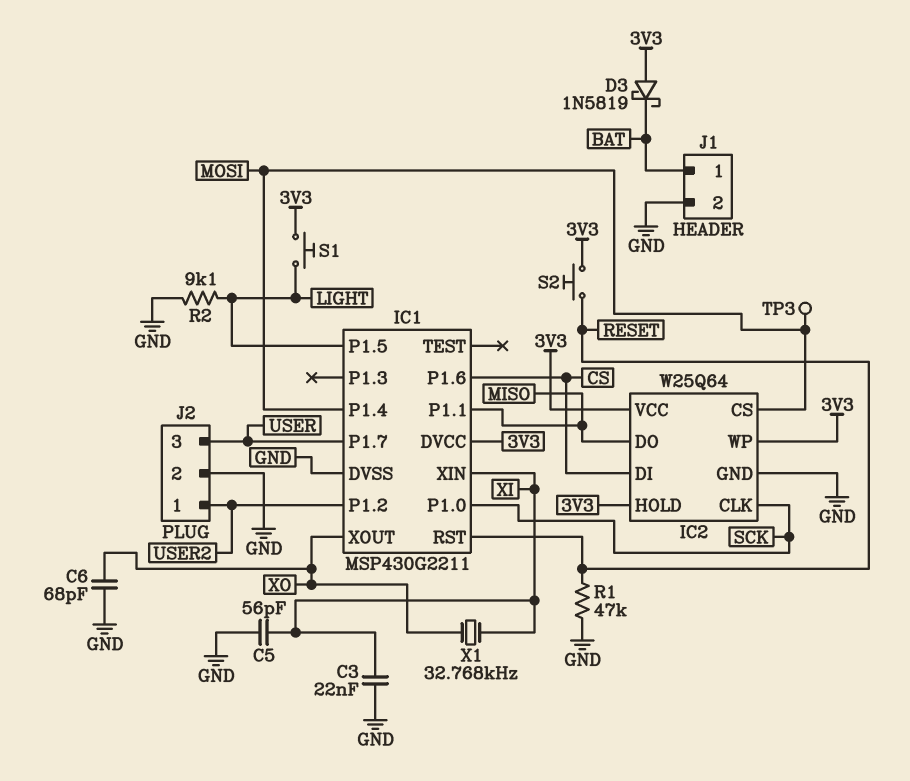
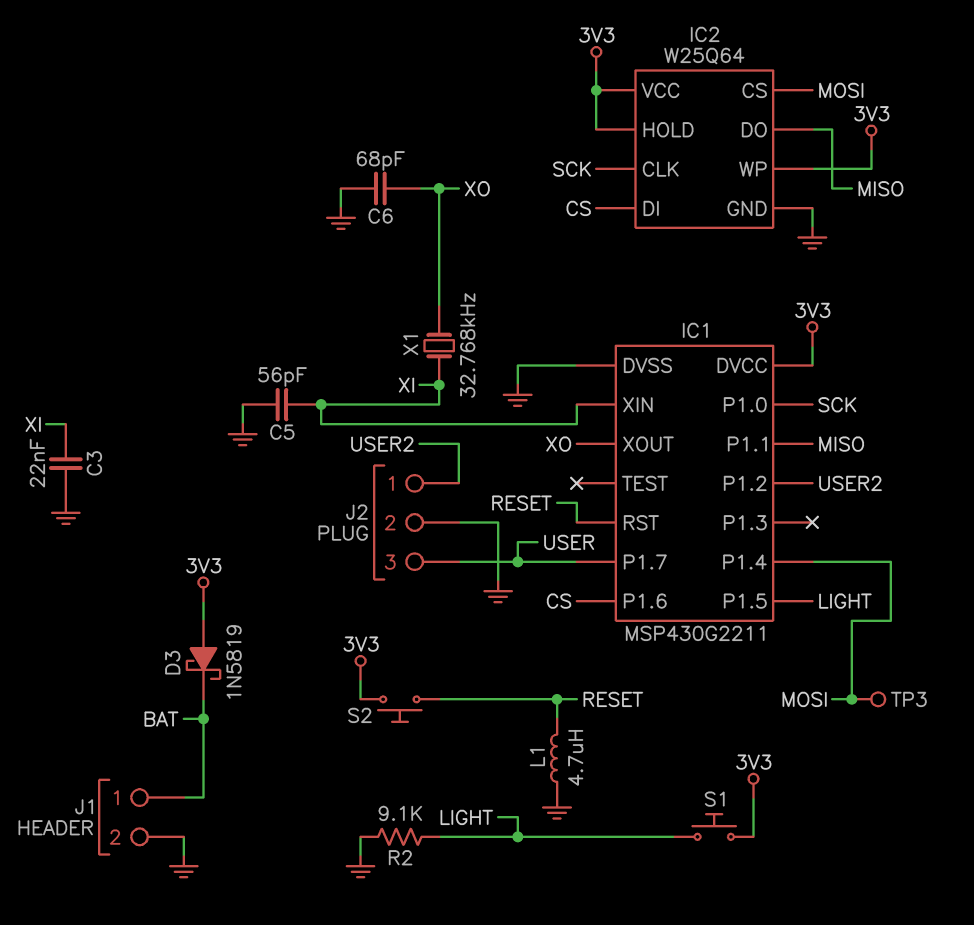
L1: none -> 4.7uH (GND, RESET)
R1: 47k (GND, RESET) -> none

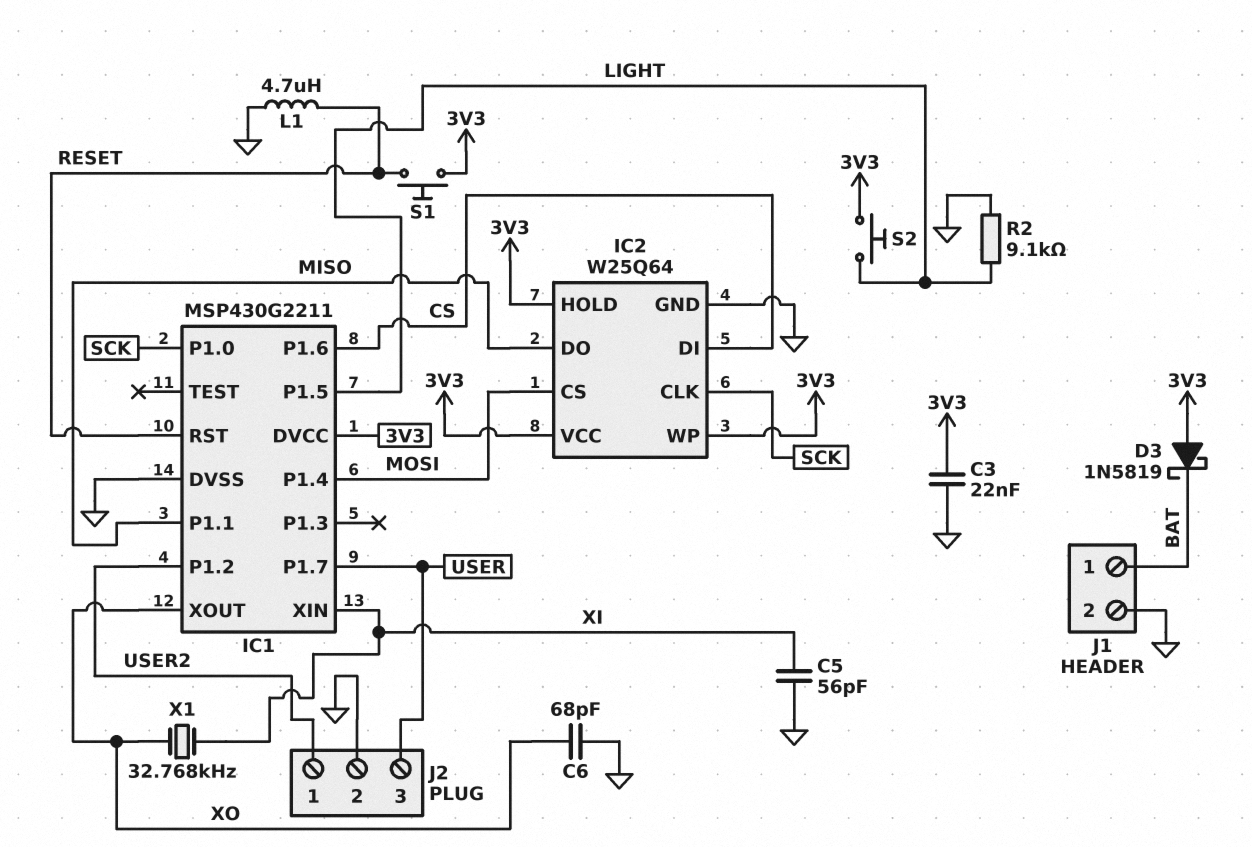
C3: 22nF (GND, XI) -> 22nF (3V3, GND)
S1: button (3V3, LIGHT) -> button (3V3, RESET)
S2: button (3V3, RESET) -> button (3V3, LIGHT)
TP3: test point (MOSI) -> none

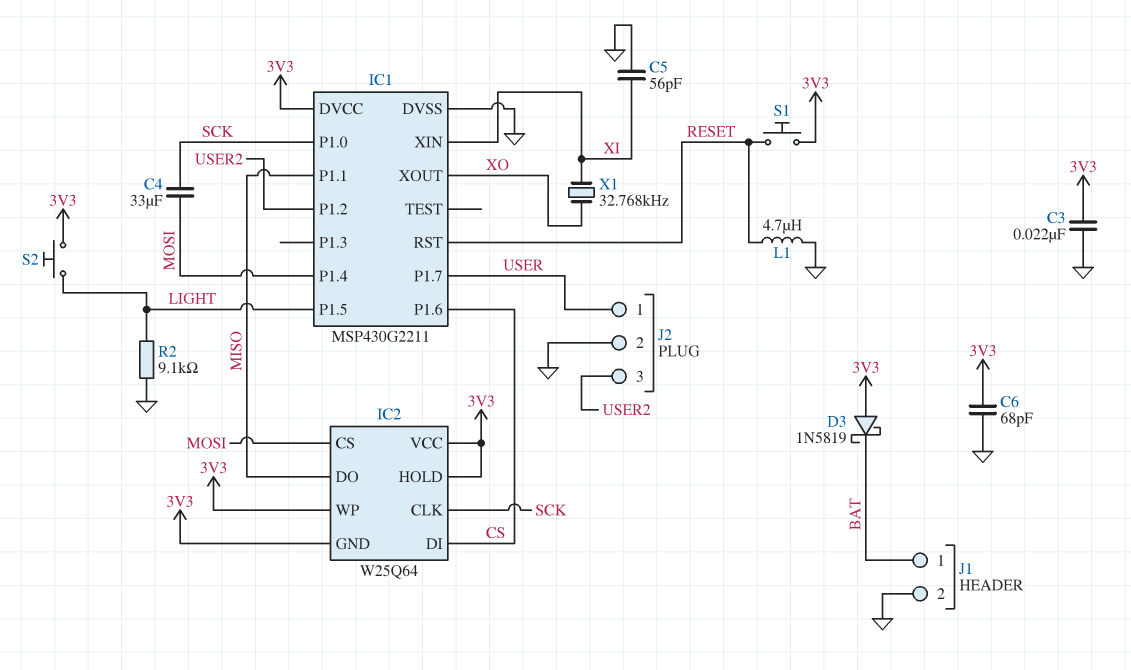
C4: none -> 33uF (MOSI, SCK)
C6: 68pF (GND, XO) -> 68pF (3V3, GND)
IC2 pin GND: GND -> 3V3
J2 pin 1: USER2 -> USER
J2 pin 3: USER -> USER2

